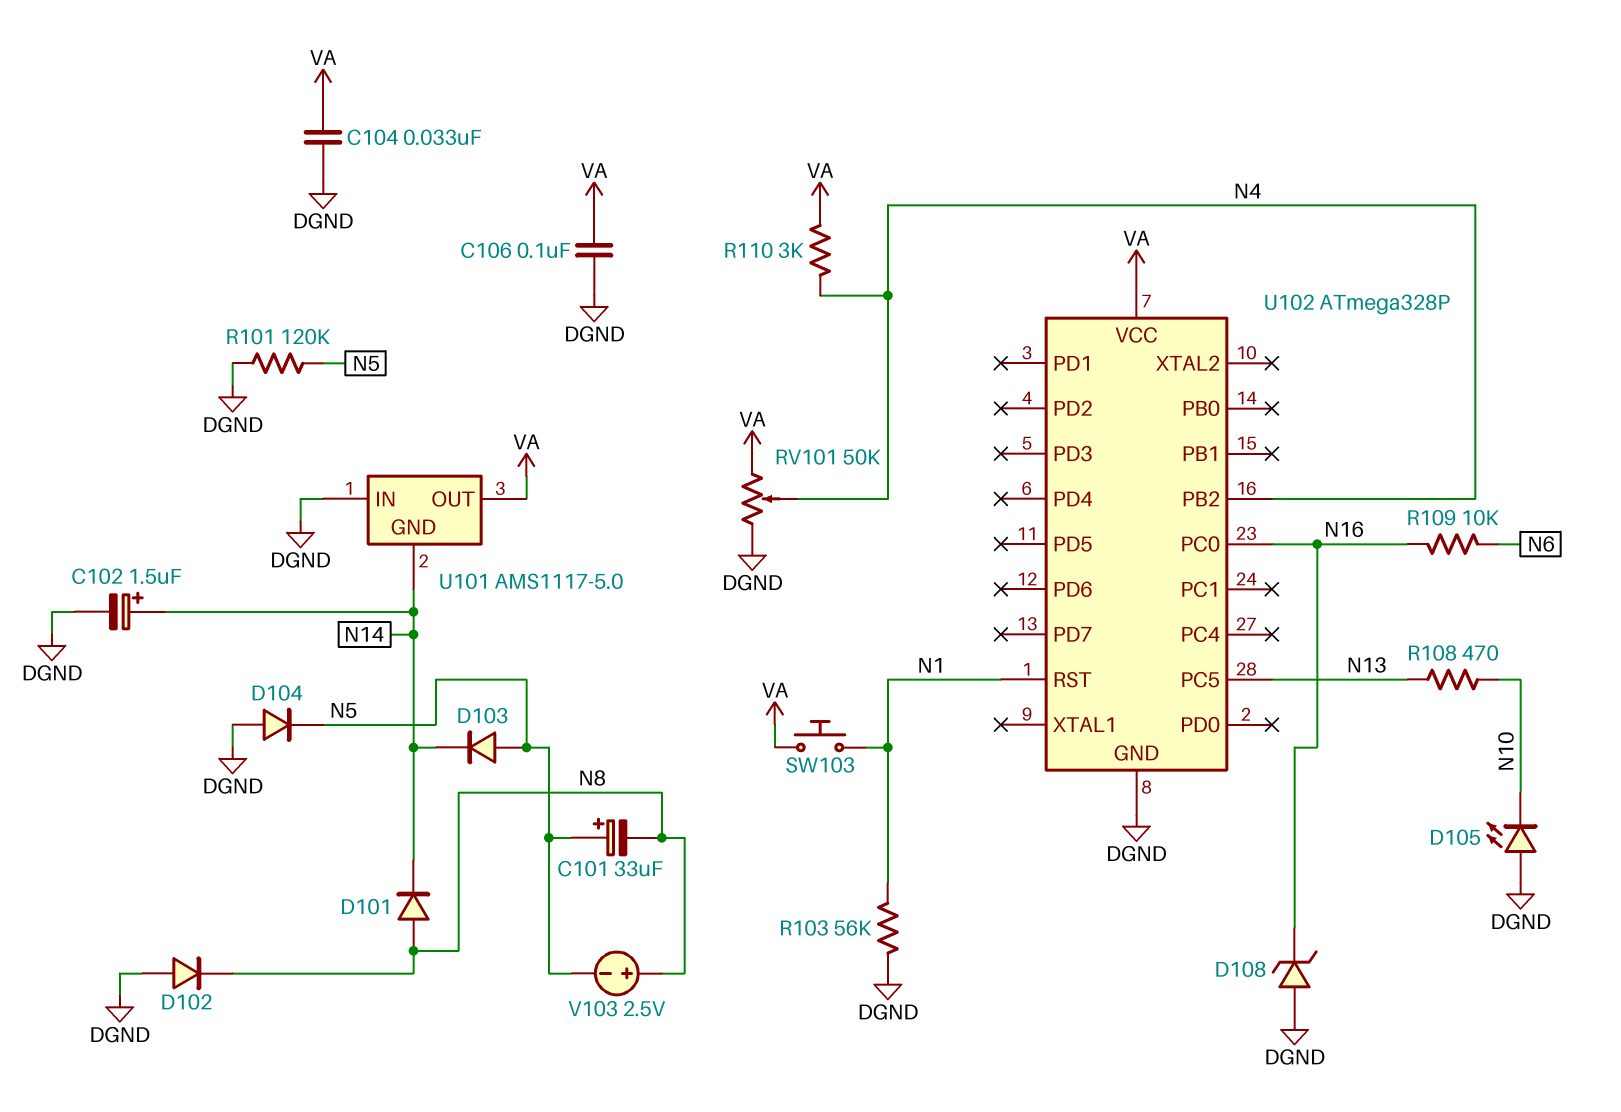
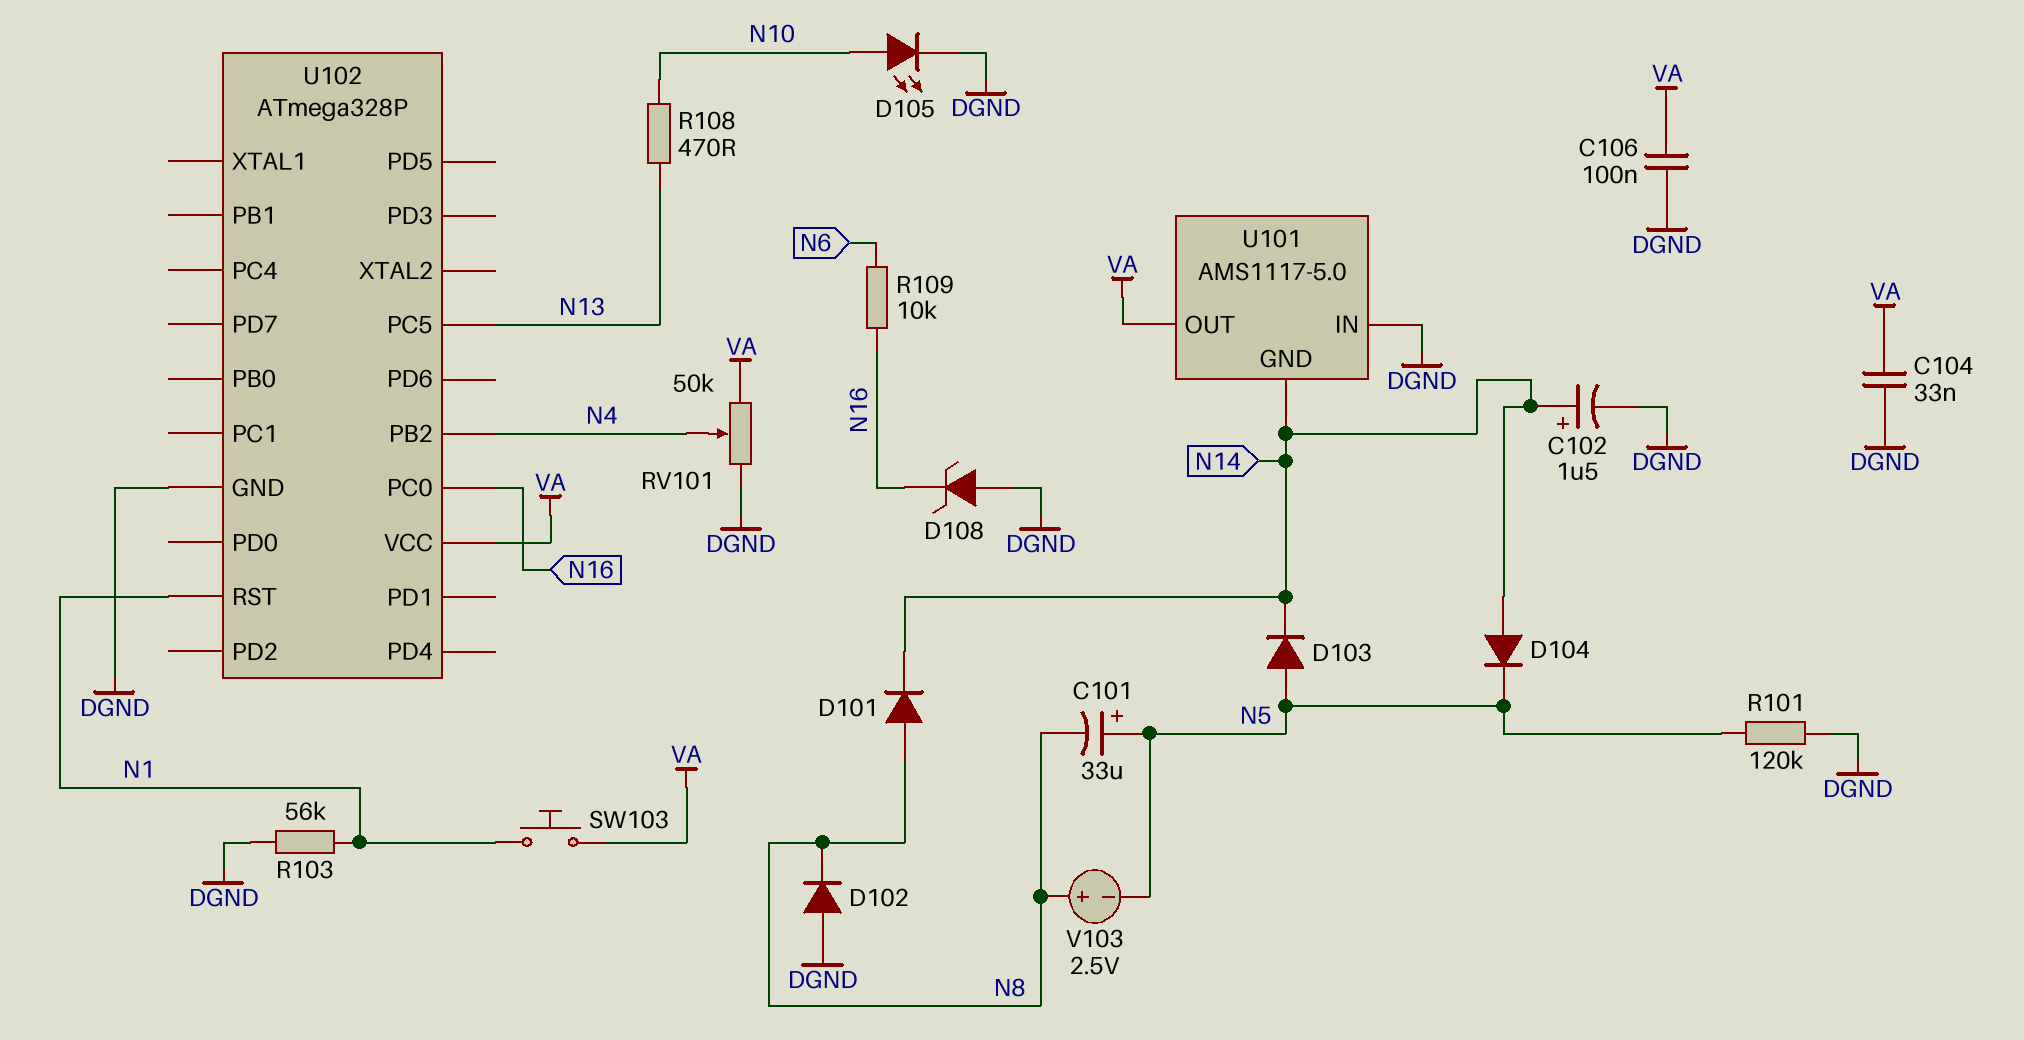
D104: diode (A DGND, K N5) -> diode (A N14, K N5)
D105: LED (A DGND, K N10) -> LED (A N10, K DGND)
R110: 3k (N4, VA) -> none

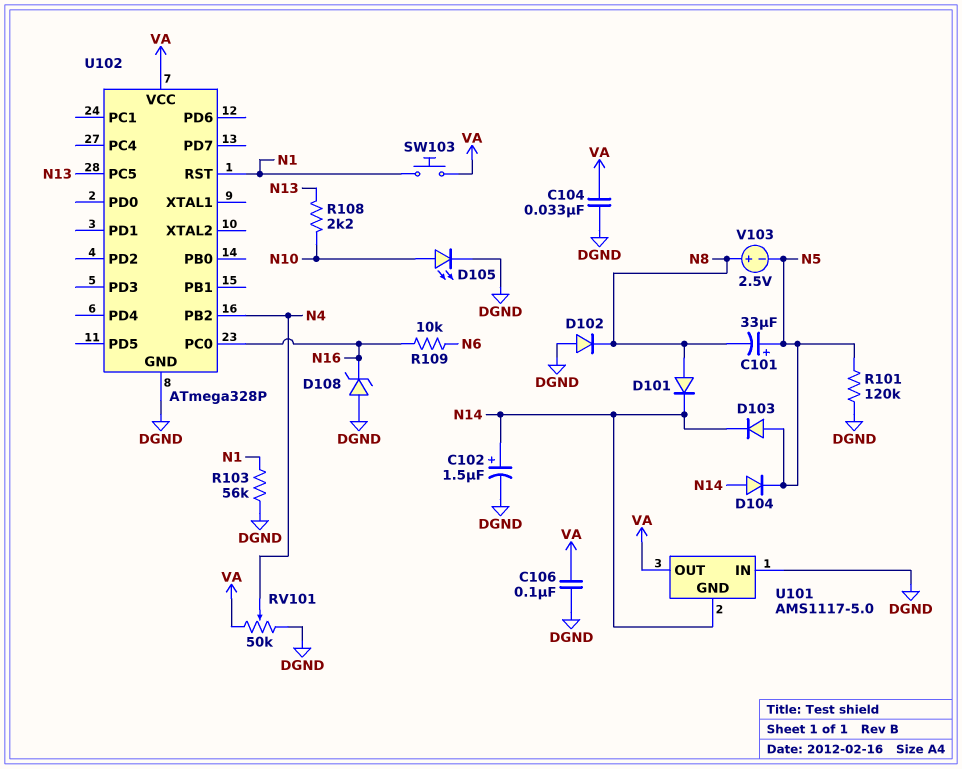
R108: 470 (N10, N13) -> 2.2k (N10, N13)

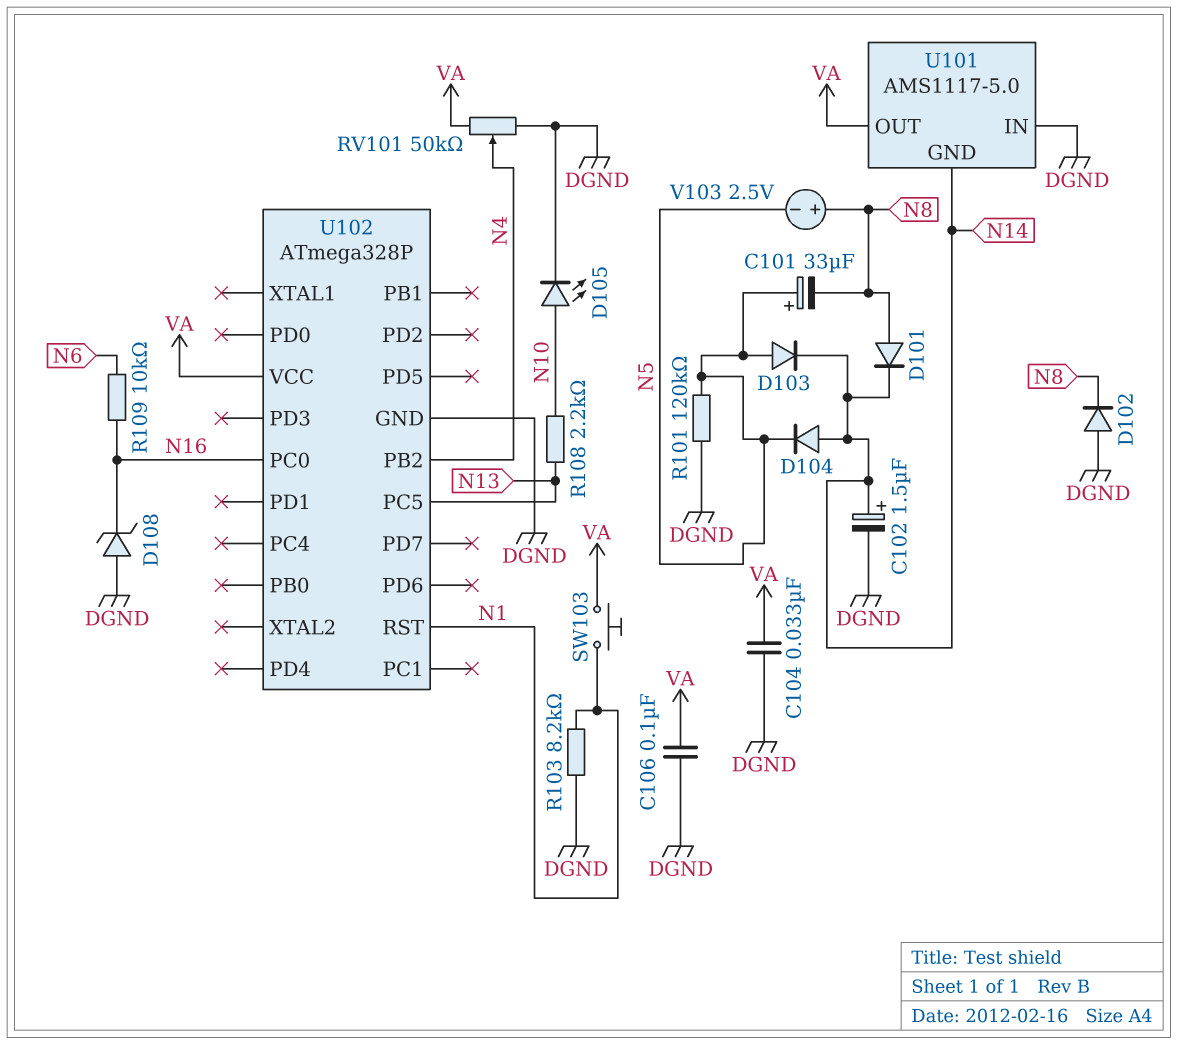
R103: 56k (DGND, N1) -> 8.2k (DGND, N1)

